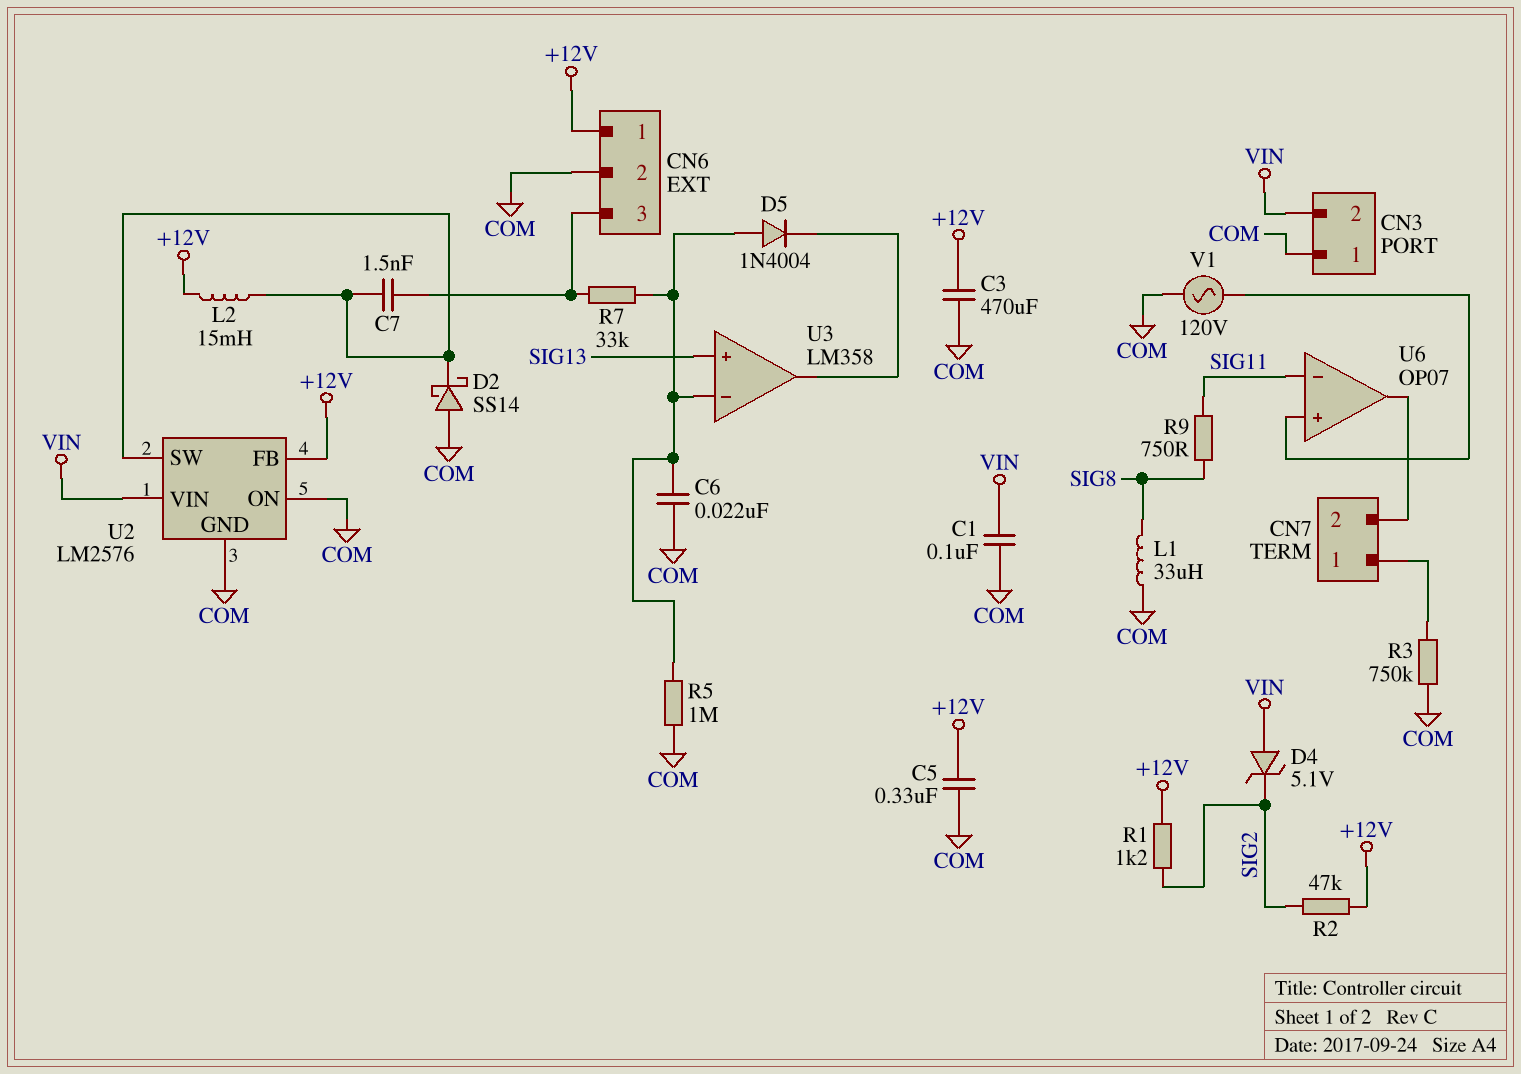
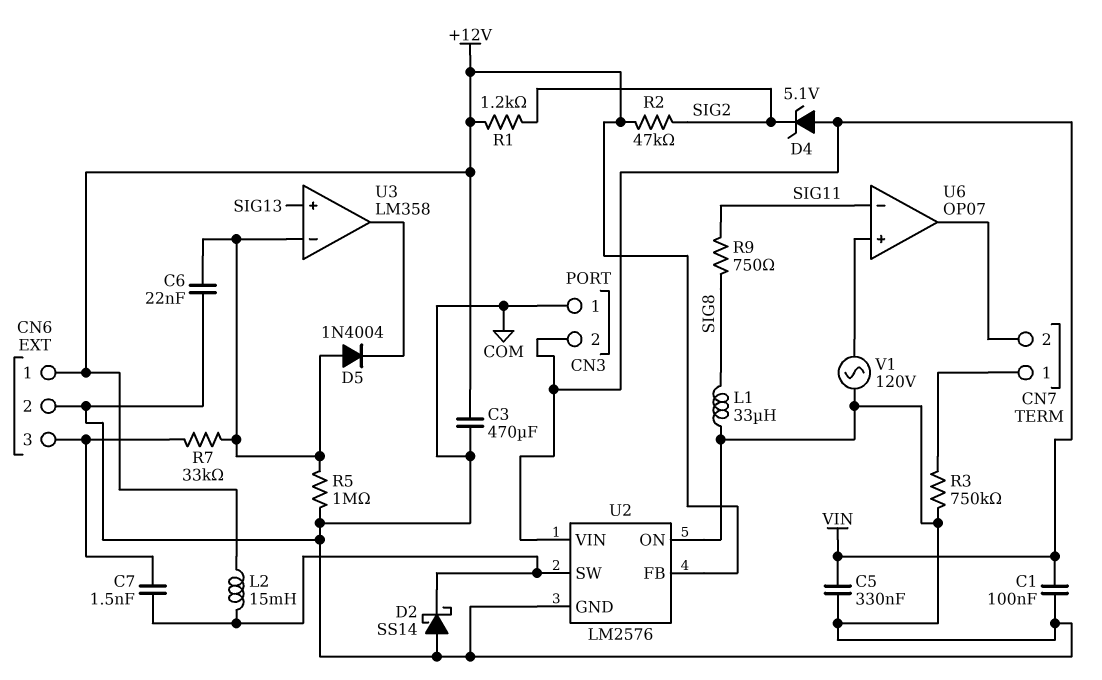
C5: 330nF (+12V, COM) -> 330nF (COM, VIN)

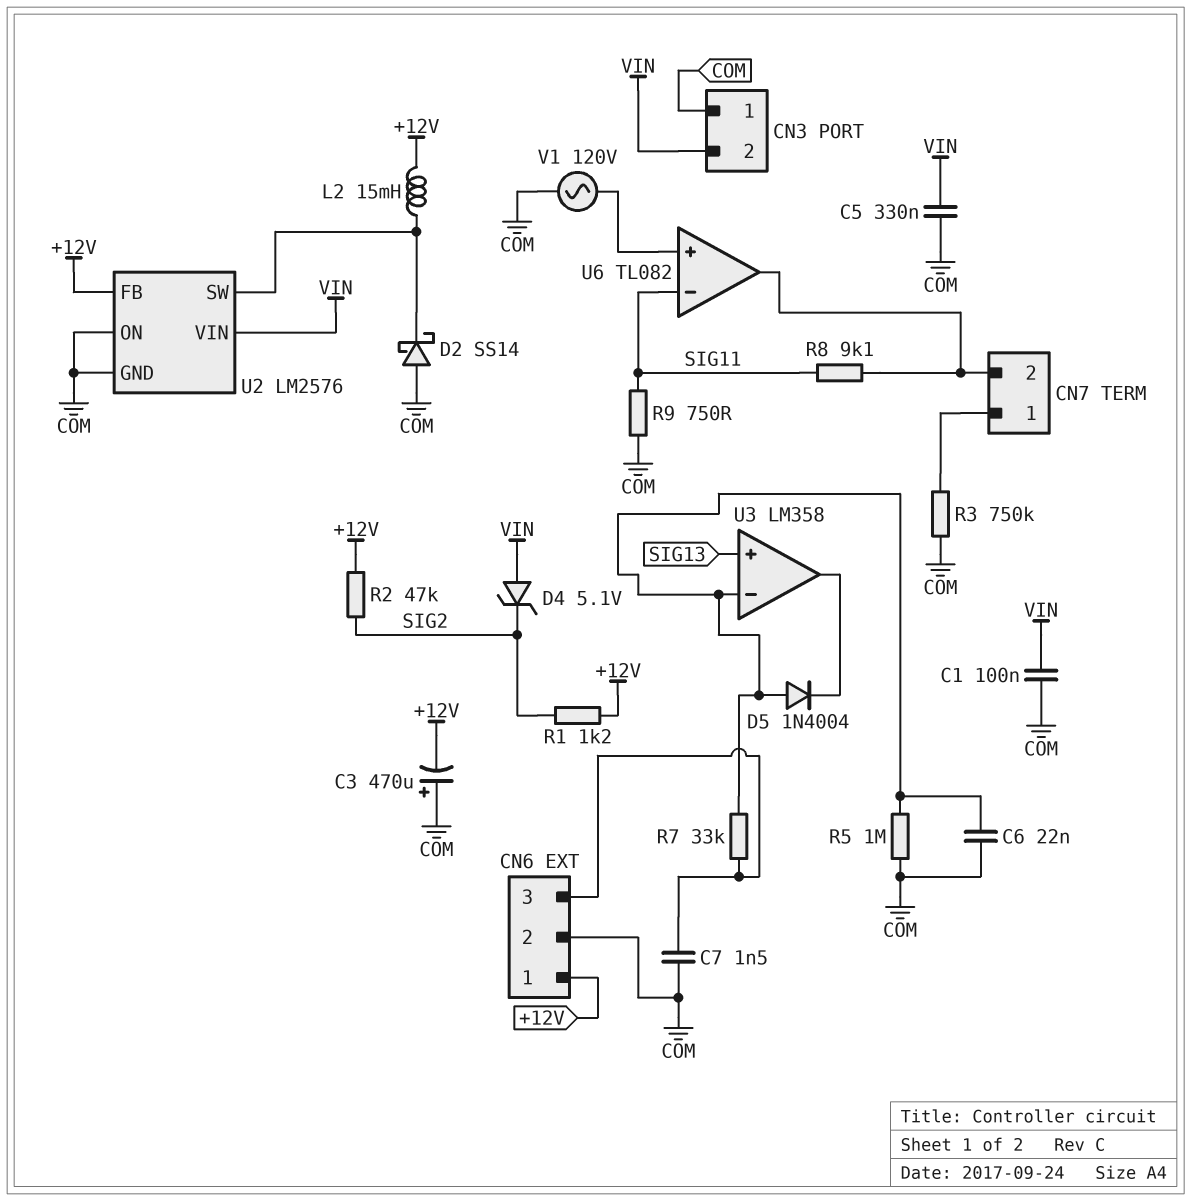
C3: 470uF (+12V, COM) -> 470uF (plus COM, minus +12V)
C7: 1.5nF (CN6/3, U2/SW) -> 1.5nF (CN6/3, COM)
L1: 33uH (COM, SIG8) -> none
R8: none -> 9.1k (CN7/2, SIG11)
R9: 750 (SIG8, SIG11) -> 750 (COM, SIG11)
U6: OP07 -> TL082

